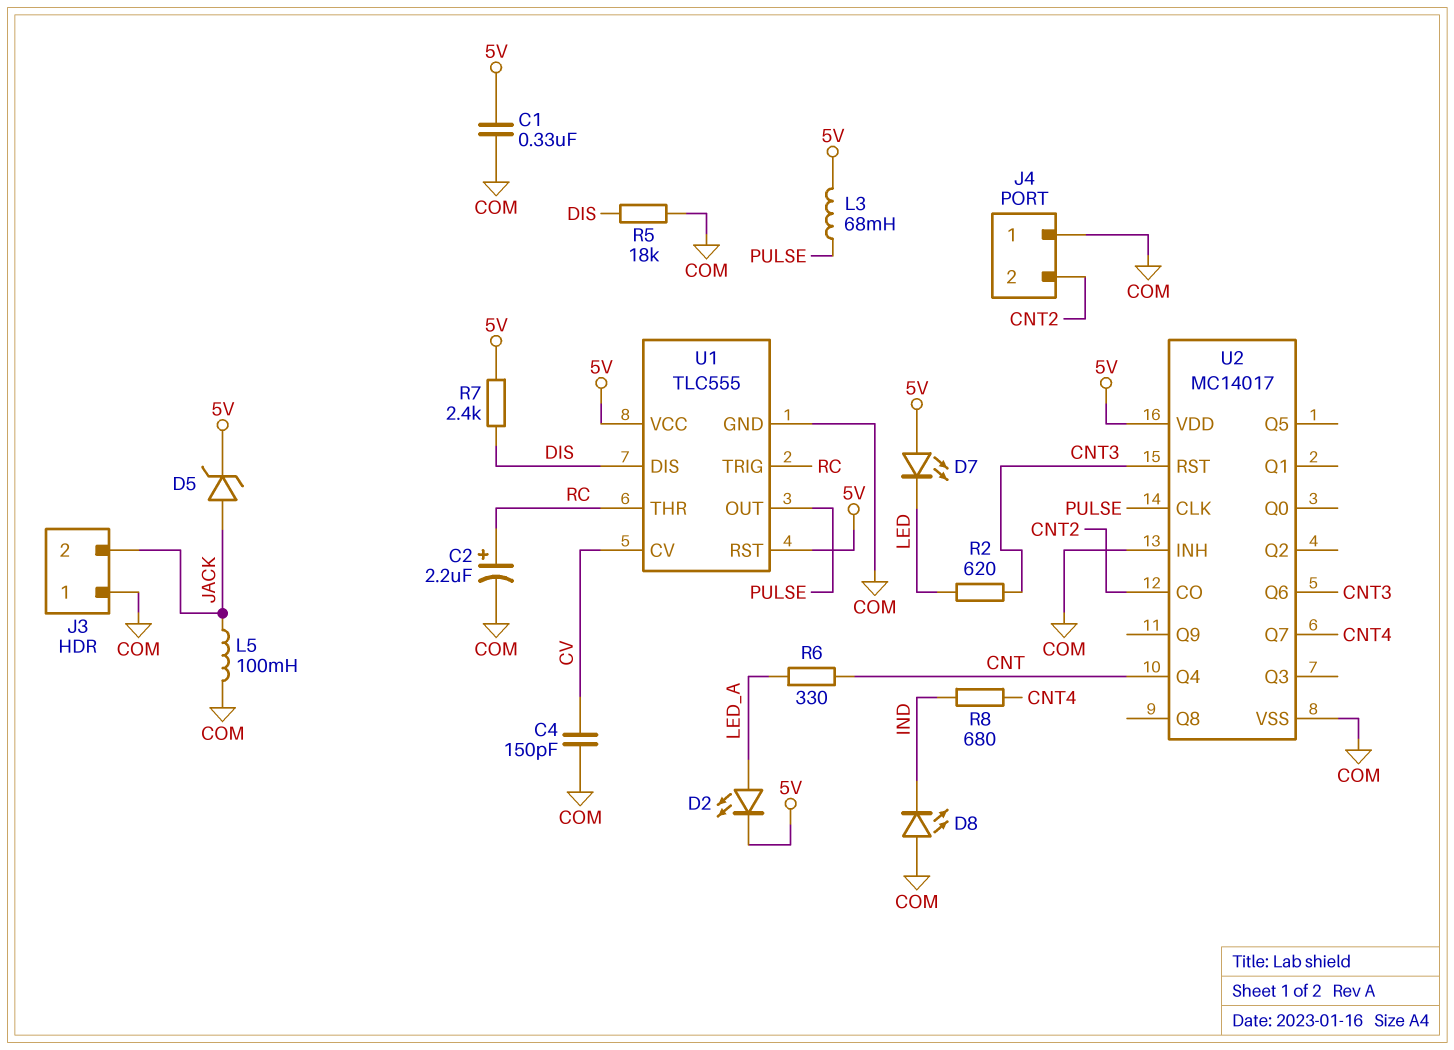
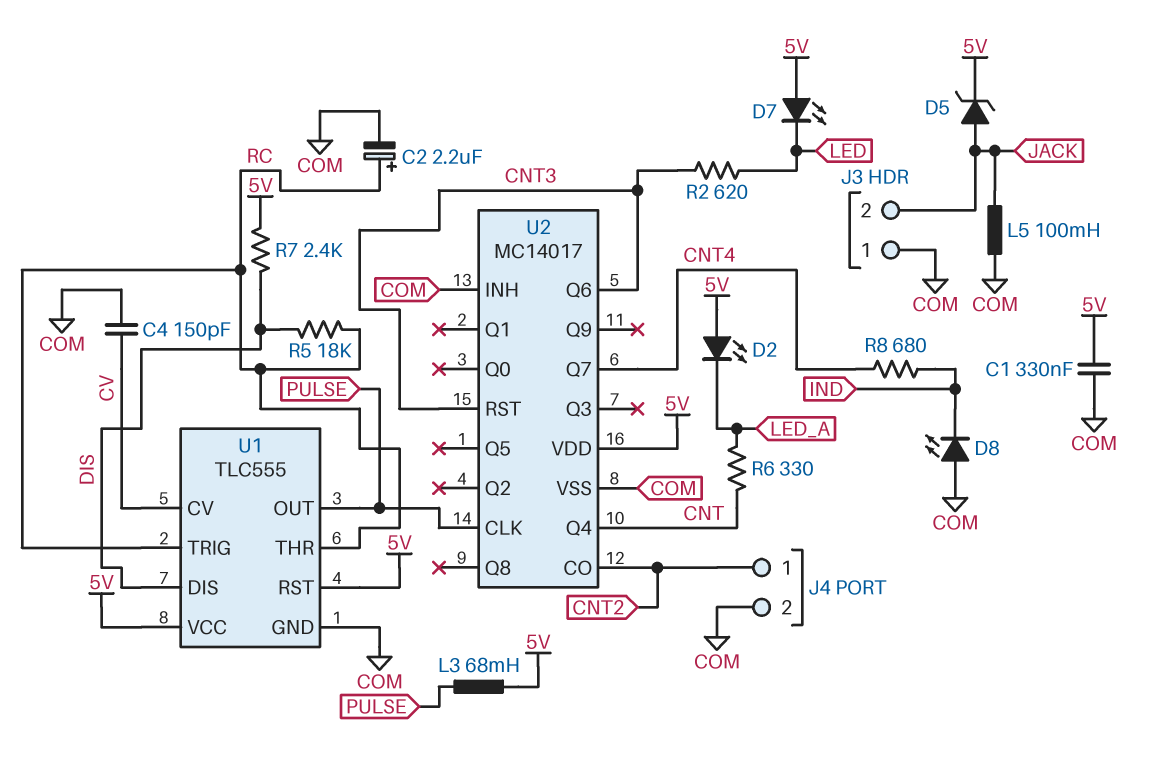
D2: LED (A LED_A, K 5V) -> LED (A 5V, K LED_A)
J4 pin 1: COM -> CNT2
J4 pin 2: CNT2 -> COM
R5: 18k (COM, DIS) -> 18k (DIS, RC)

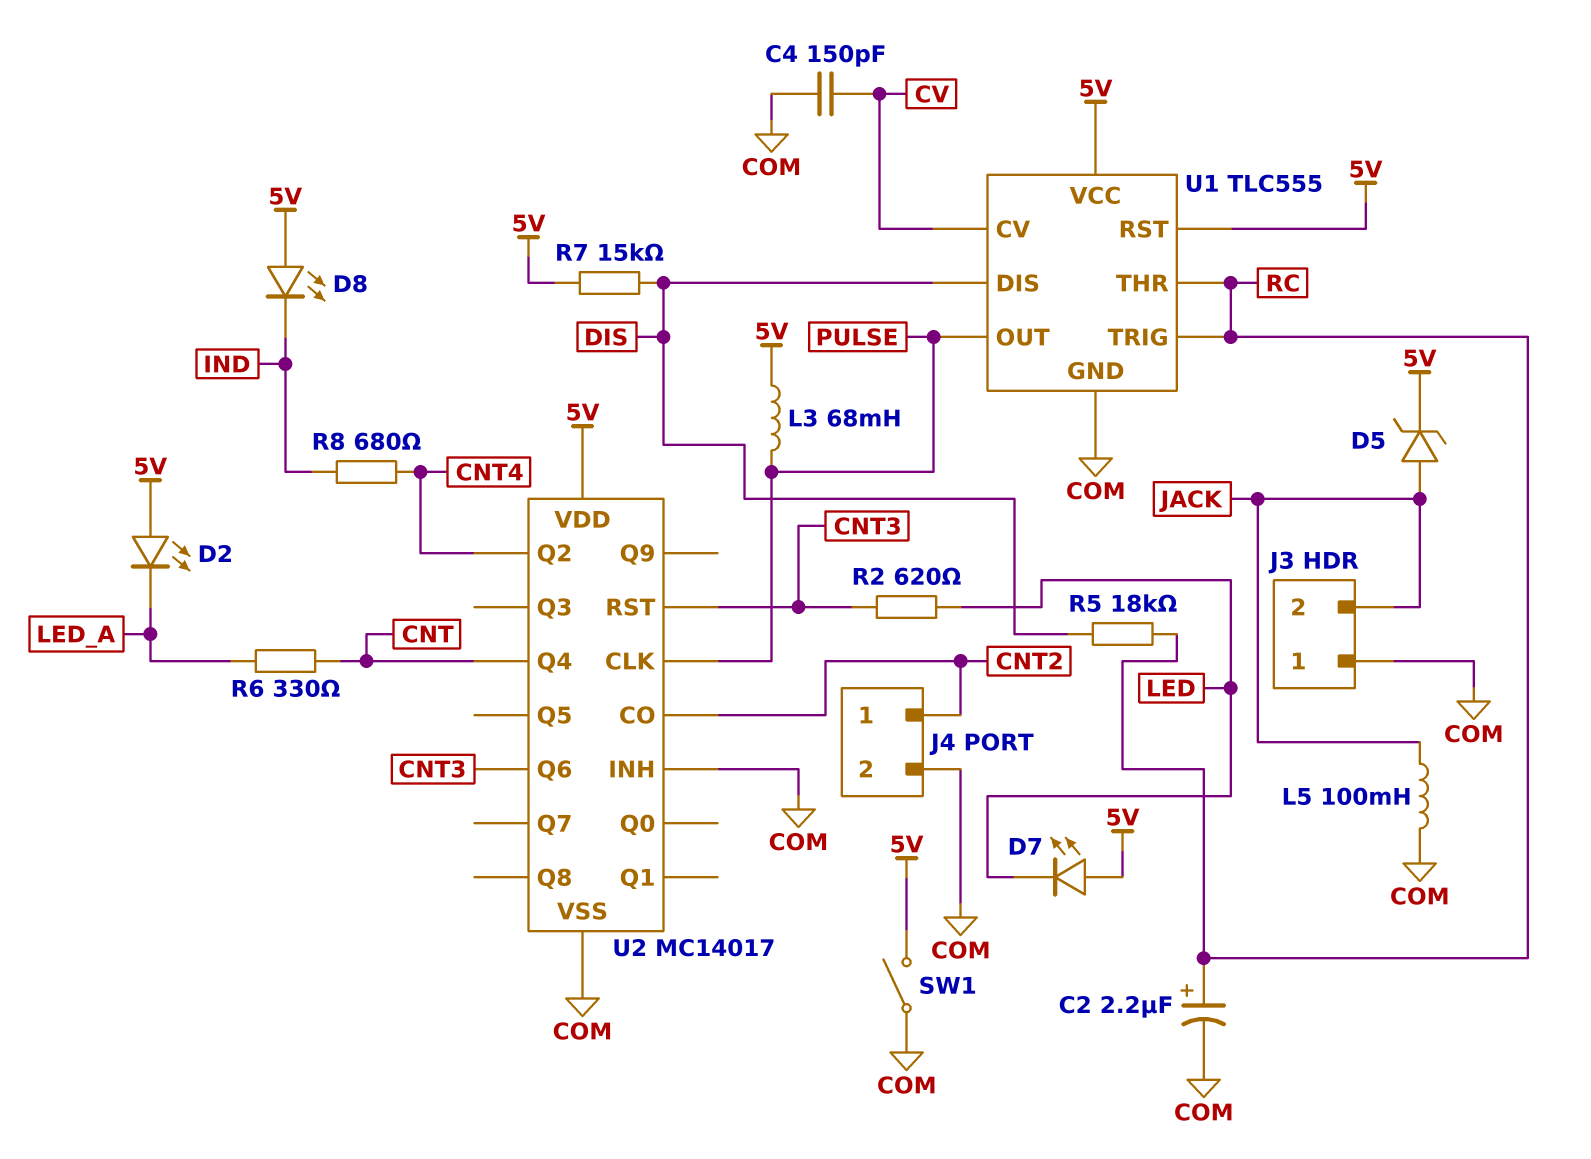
C1: 330nF (5V, COM) -> none
D8: LED (A COM, K IND) -> LED (A 5V, K IND)
R7: 2.4k (5V, DIS) -> 15k (5V, DIS)
SW1: none -> switch (5V, COM)
U2 pin Q2: none -> CNT4
U2 pin Q7: CNT4 -> none

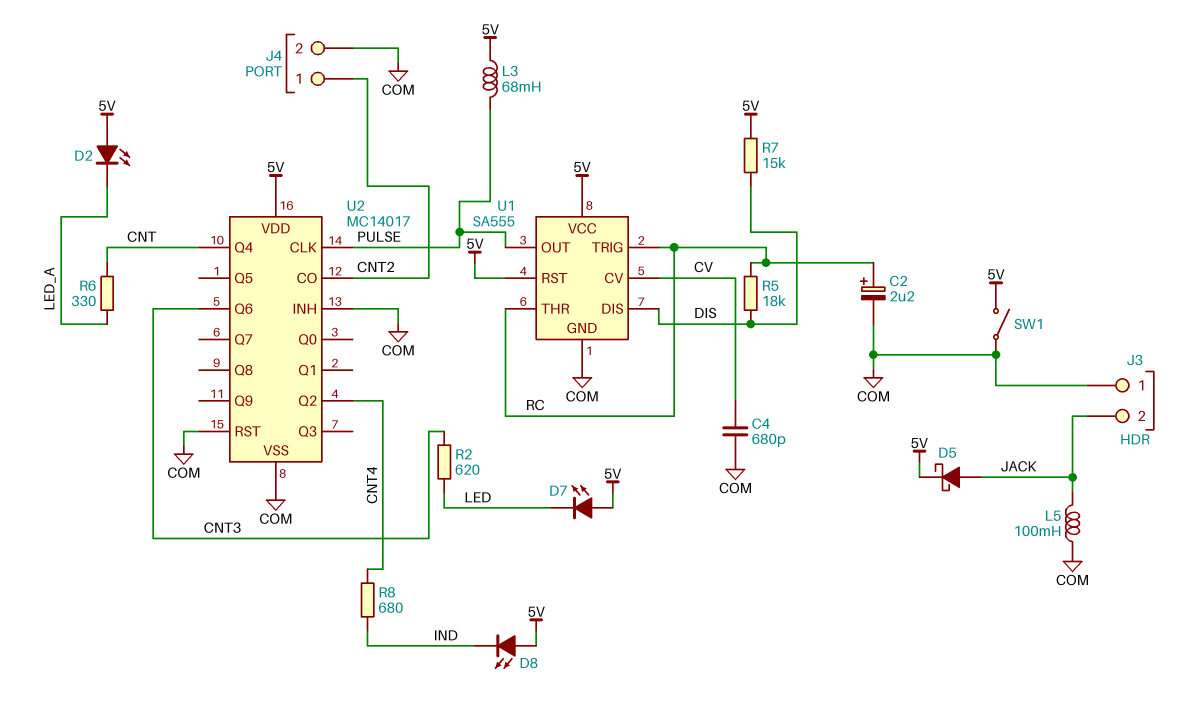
C4: 150pF (COM, CV) -> 680pF (COM, CV)
D5: zener (A JACK, K 5V) -> schottky (A JACK, K 5V)
U1: TLC555 -> SA555
U2 pin RST: CNT3 -> COM

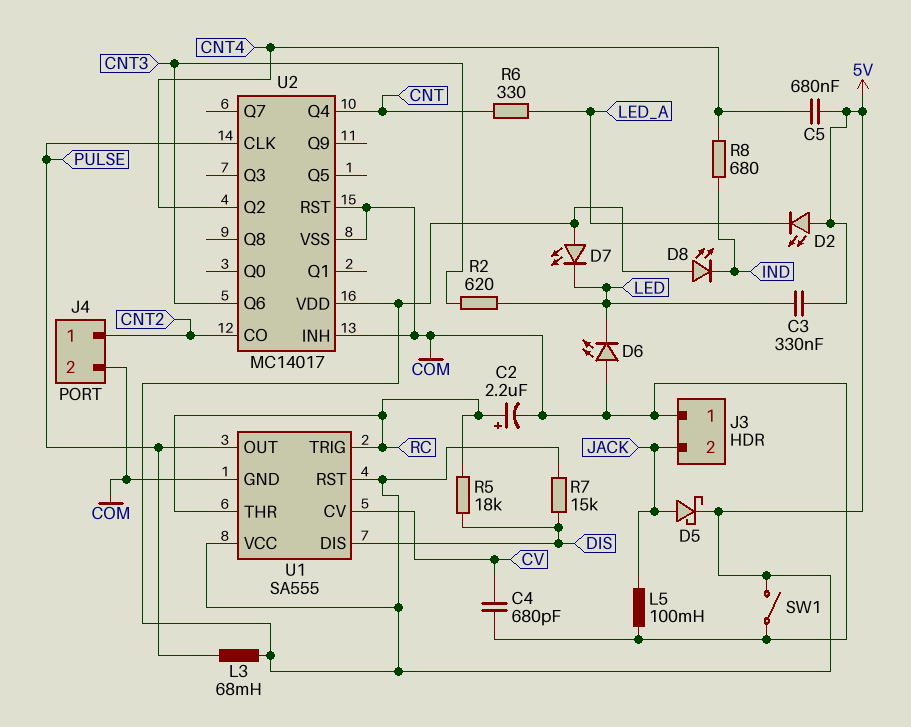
C3: none -> 330nF (5V, LED)
C5: none -> 680nF (5V, CNT4)
D6: none -> LED (A COM, K LED)

